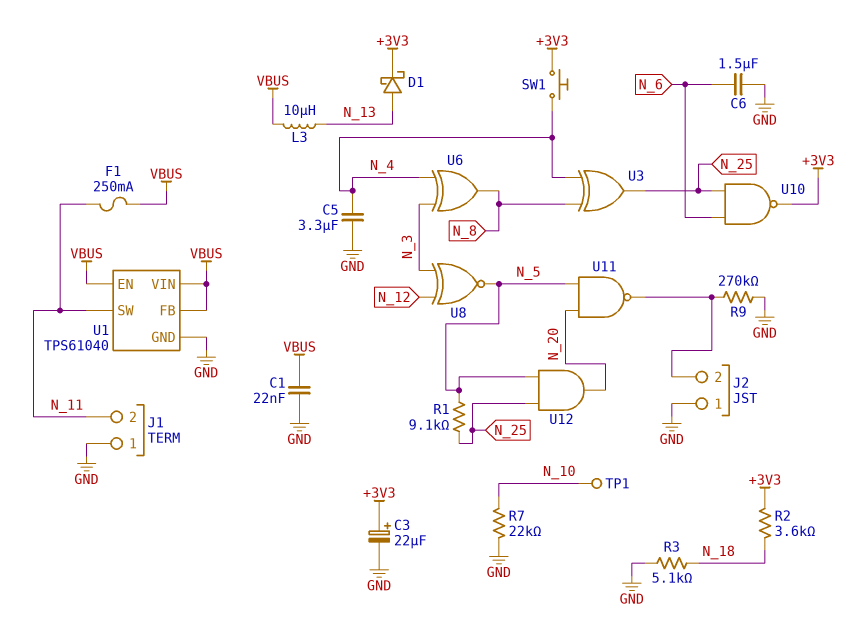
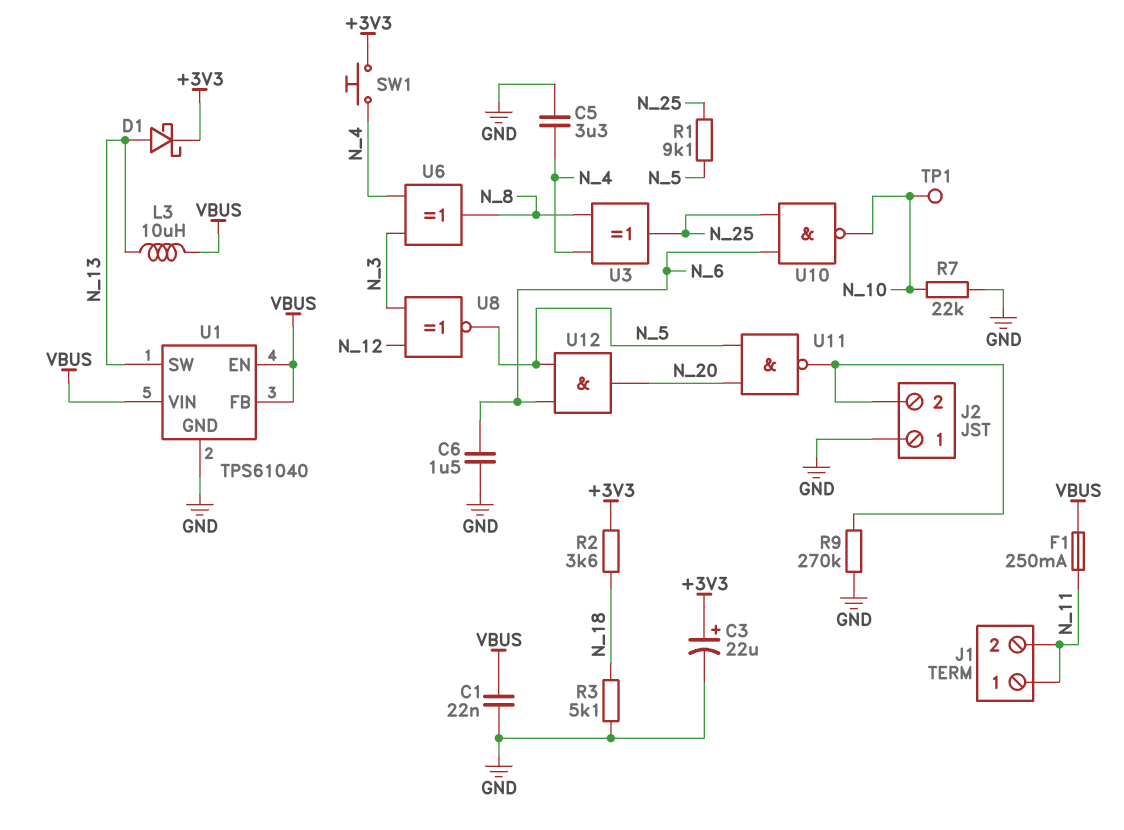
J1 pin 1: GND -> N_11
U1 pin SW: N_11 -> N_13
U10: NAND (in N_6, in N_25, out +3V3) -> NAND (in N_6, in N_25, out N_10)
U12: AND (in N_5, in N_25, out N_20) -> AND (in N_5, in N_6, out N_20)

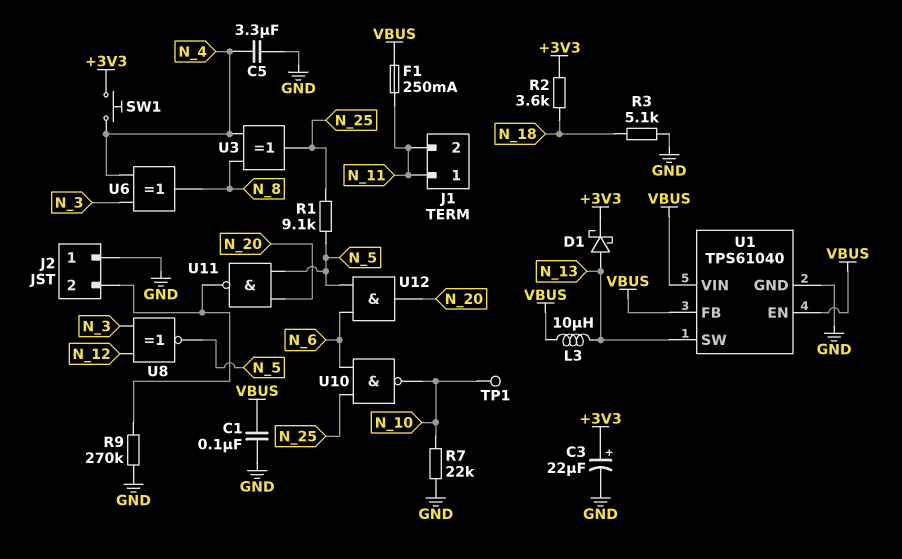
C1: 22nF (GND, VBUS) -> 100nF (GND, VBUS)
C6: 1.5uF (GND, N_6) -> none

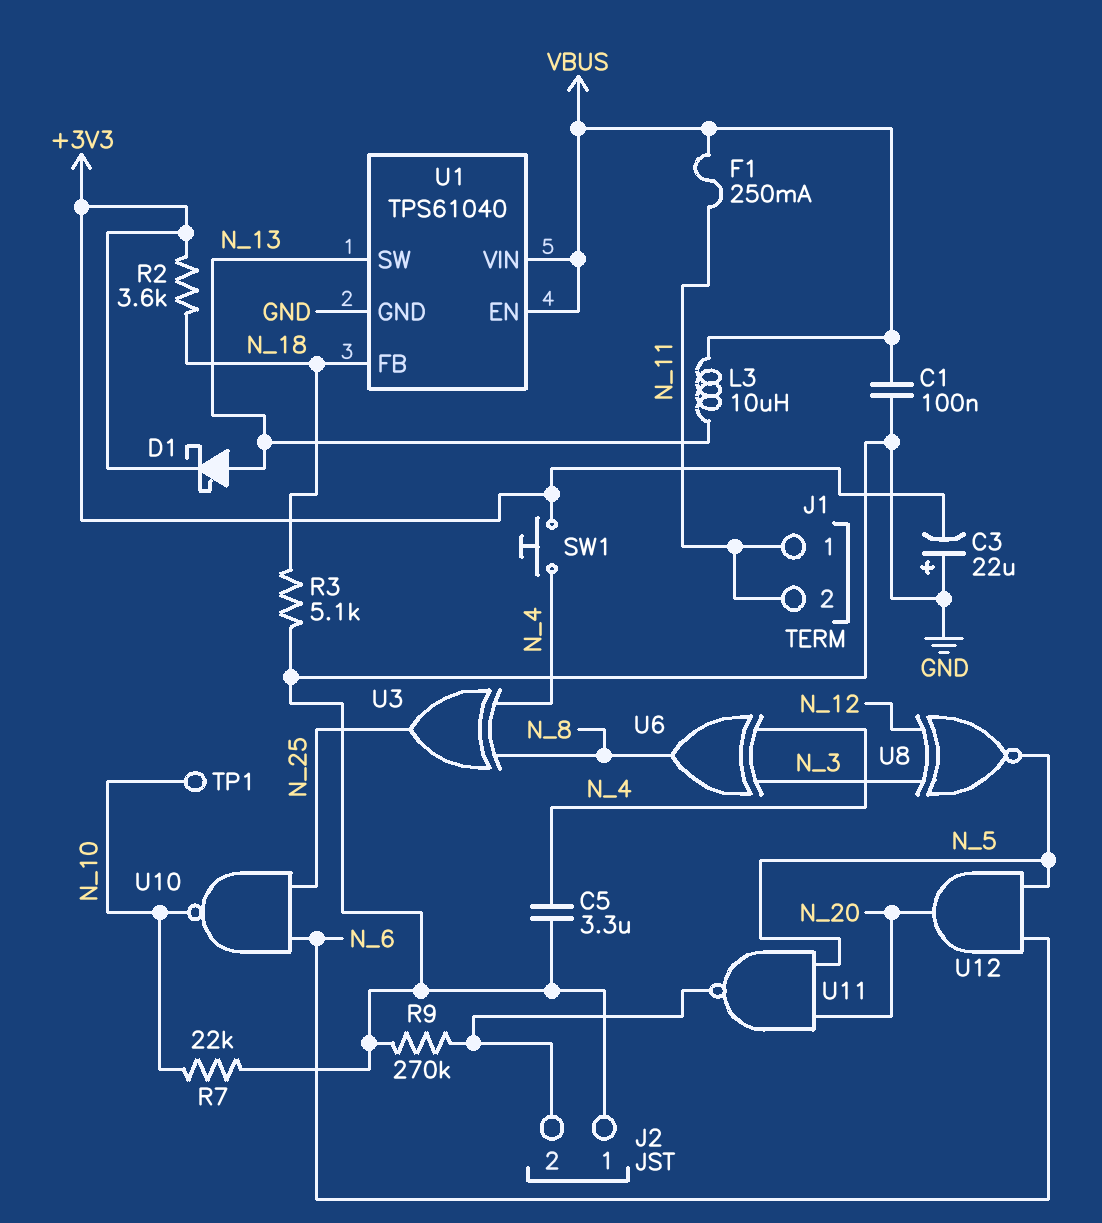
C3: 22uF (plus +3V3, minus GND) -> 22uF (plus GND, minus +3V3)
R1: 9.1k (N_5, N_25) -> none
U1 pin FB: VBUS -> N_18

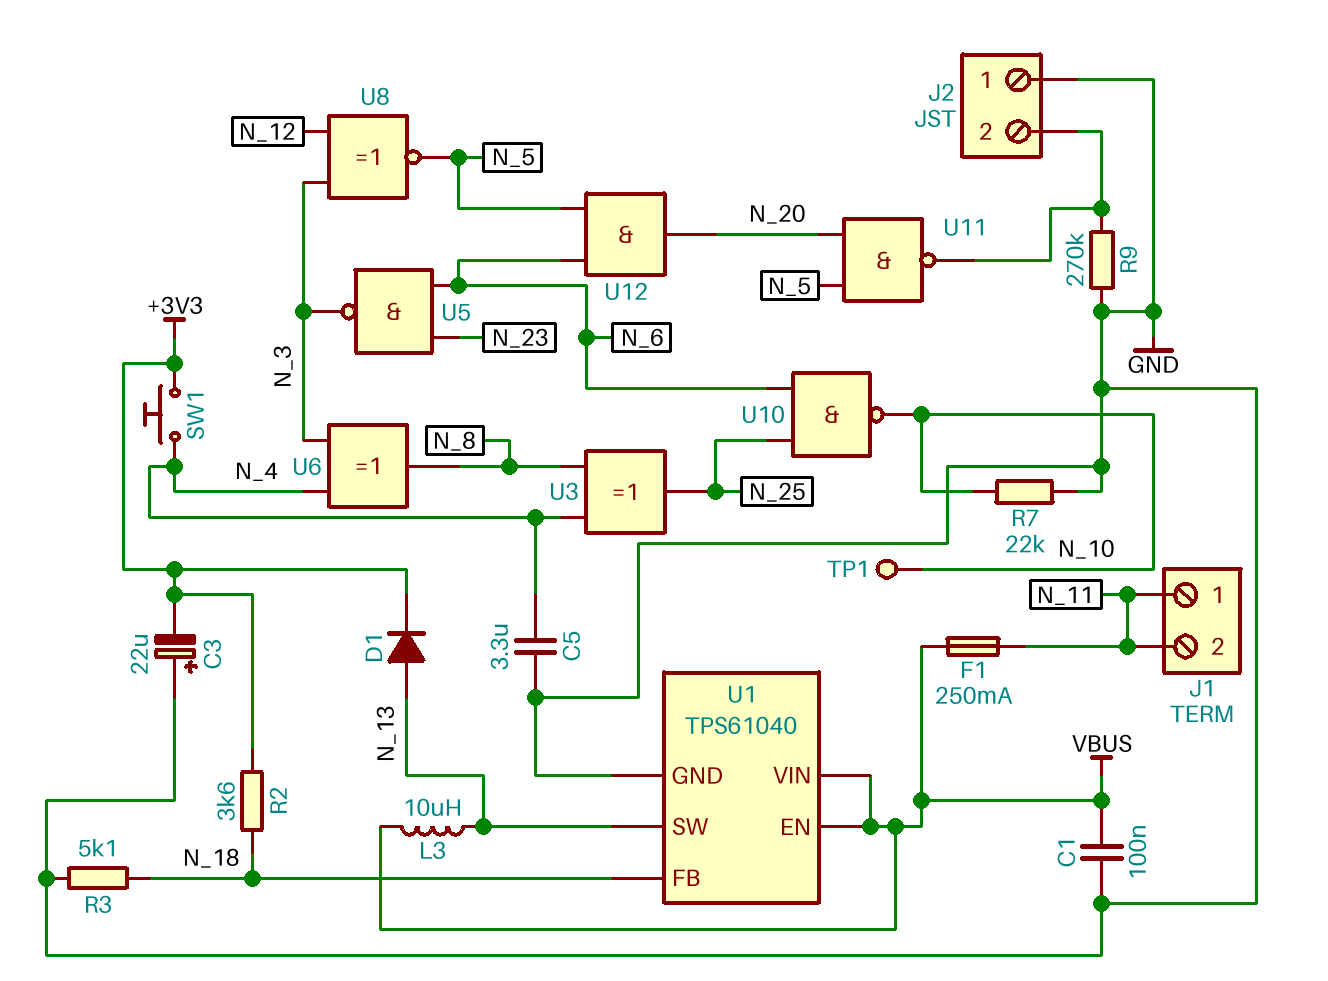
D1: schottky (A N_13, K +3V3) -> diode (A N_13, K +3V3)
U5: none -> NAND (in N_6, in N_23, out N_3)

